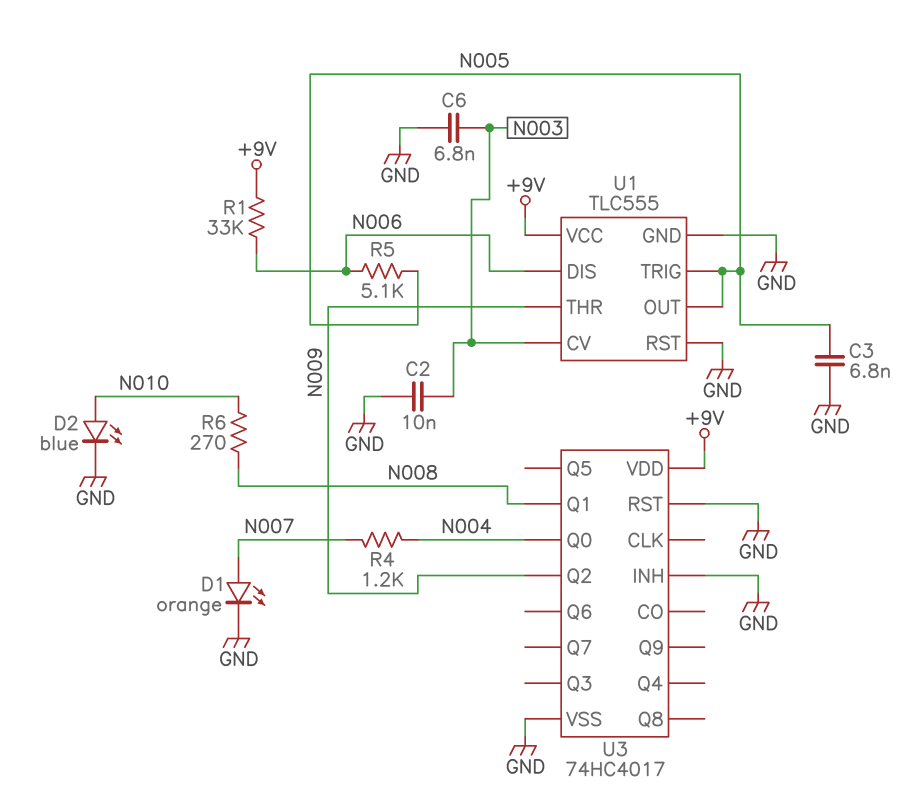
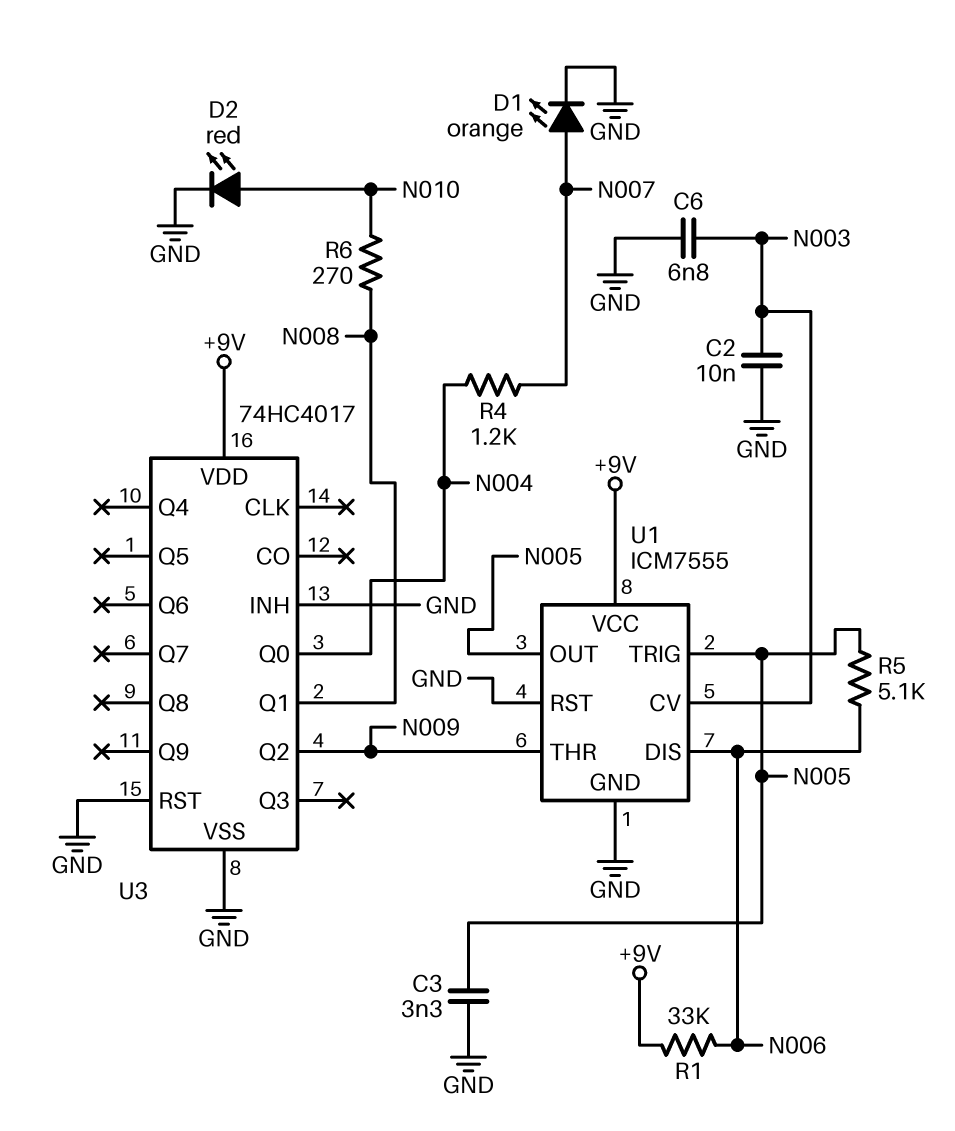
C3: 6.8nF (GND, N005) -> 3.3nF (GND, N005)
D2: LED blue (A N010, K GND) -> LED red (A N010, K GND)
U1: TLC555 -> ICM7555

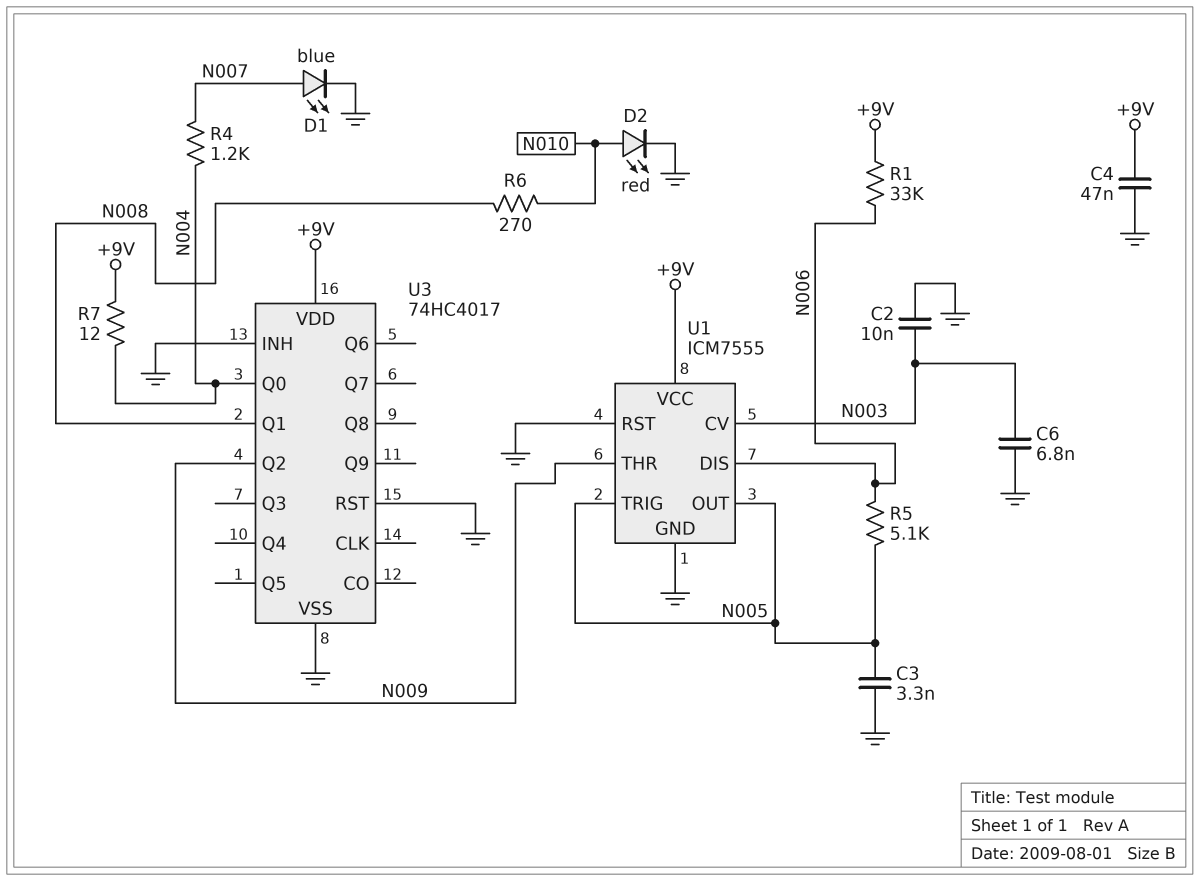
C4: none -> 47nF (+9V, GND)
D1: LED orange (A N007, K GND) -> LED blue (A N007, K GND)
R7: none -> 12 (+9V, N004)

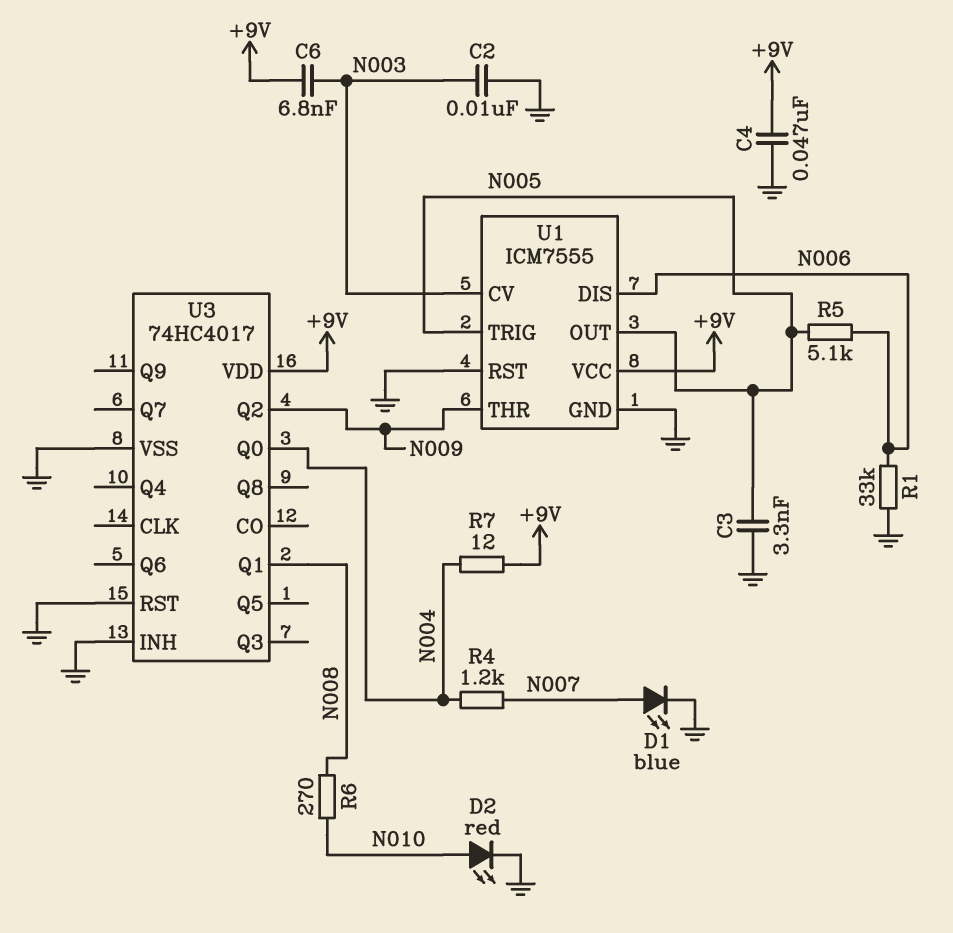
C6: 6.8nF (GND, N003) -> 6.8nF (+9V, N003)
R1: 33k (+9V, N006) -> 33k (GND, N006)

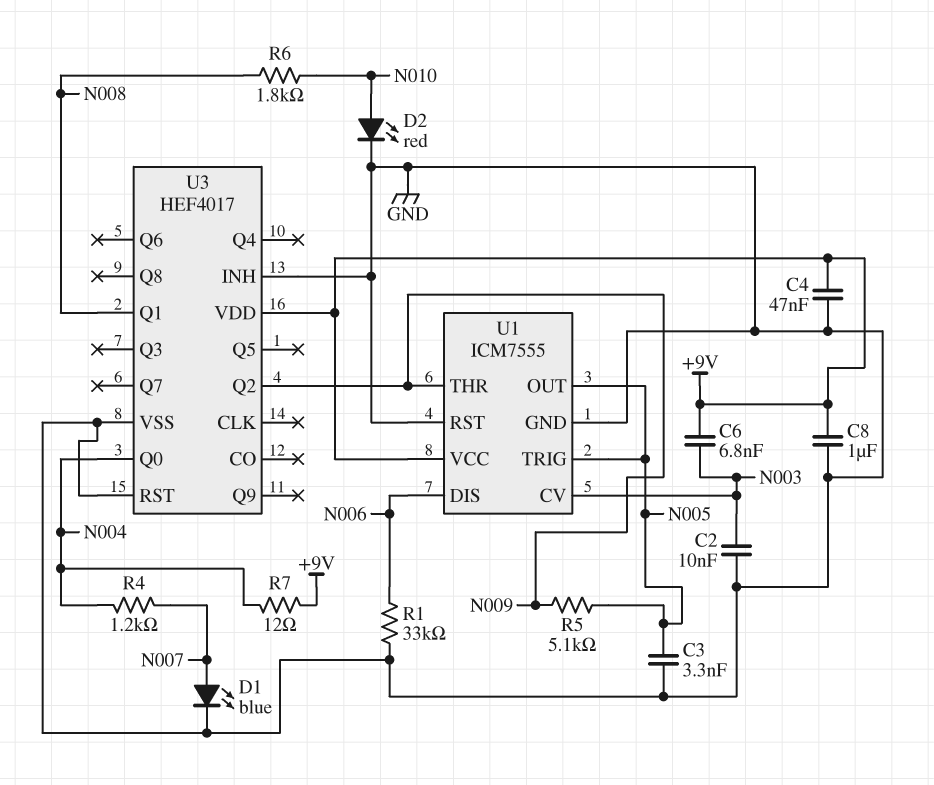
C8: none -> 1uF (+9V, GND)
R5: 5.1k (N005, N006) -> 5.1k (N005, N009)
R6: 270 (N008, N010) -> 1.8k (N008, N010)
U3: 74HC4017 -> HEF4017

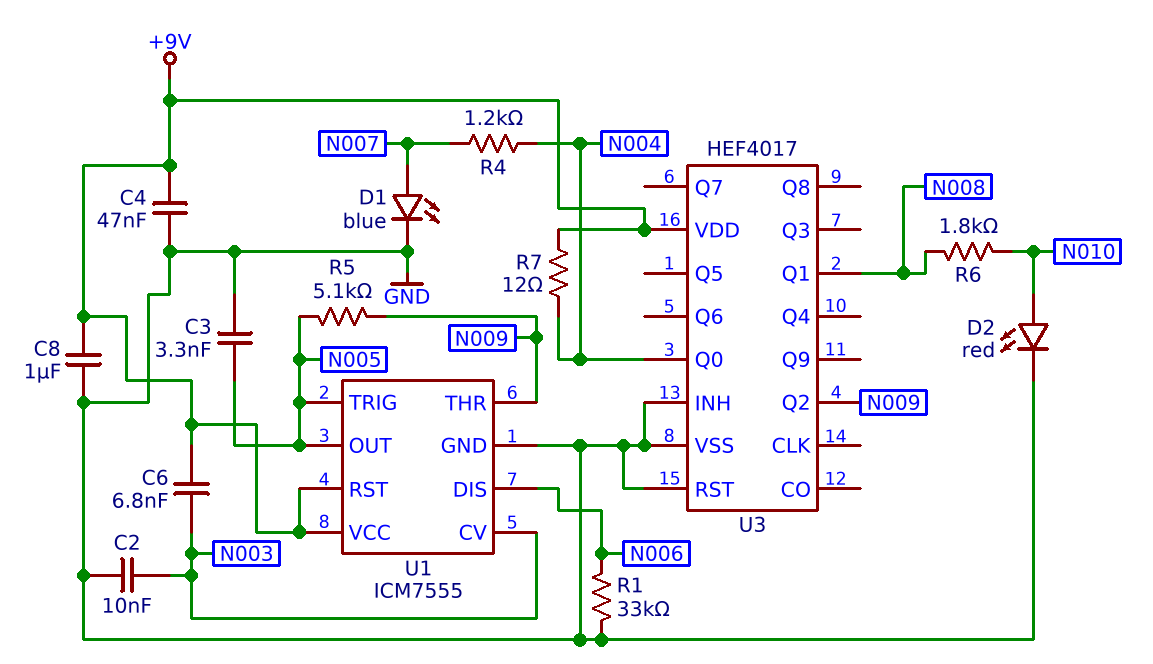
U1 pin RST: GND -> +9V

